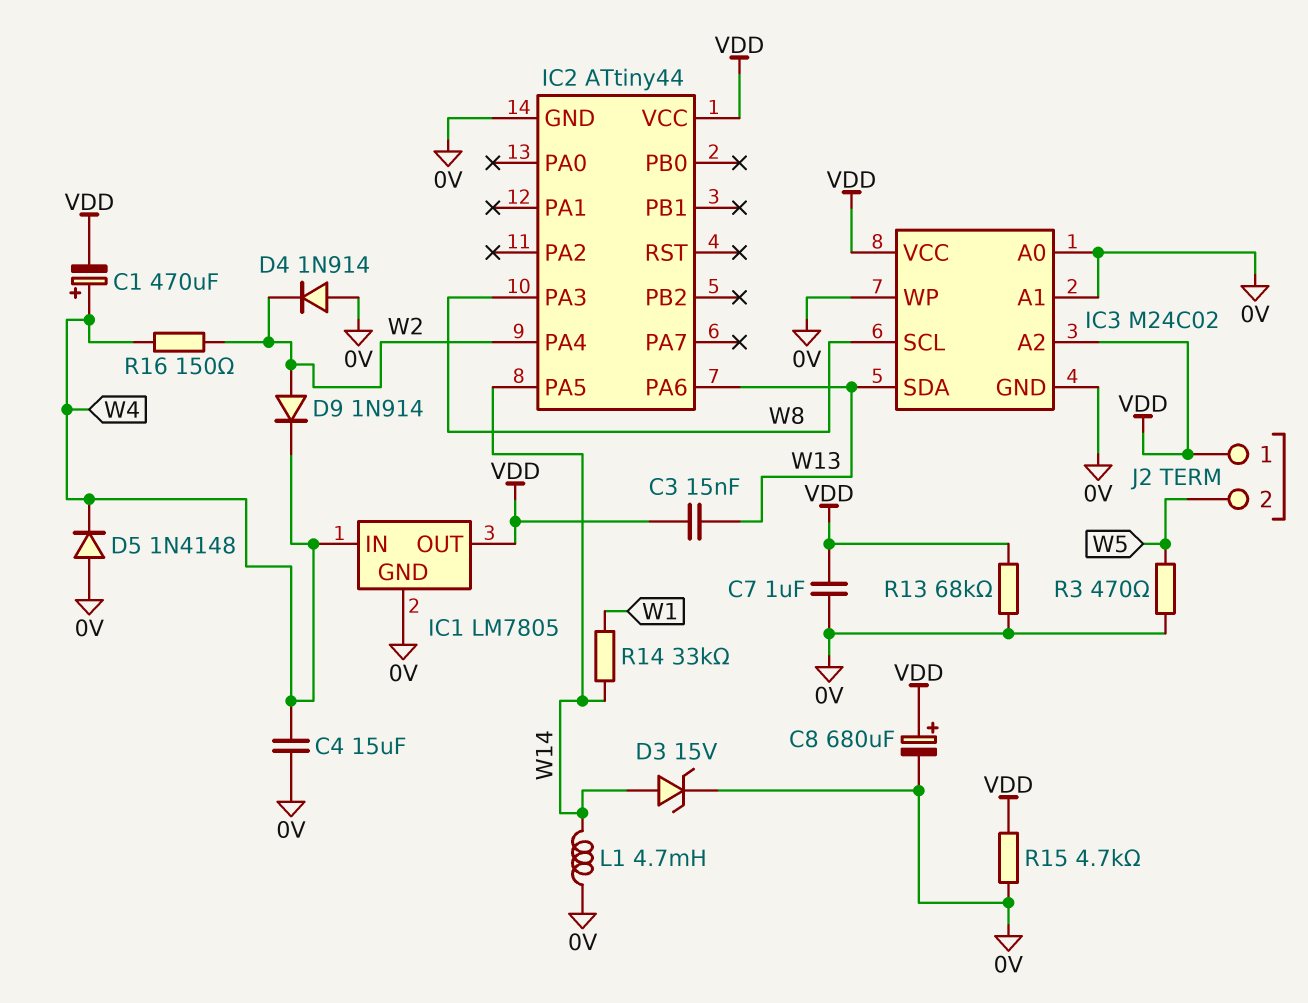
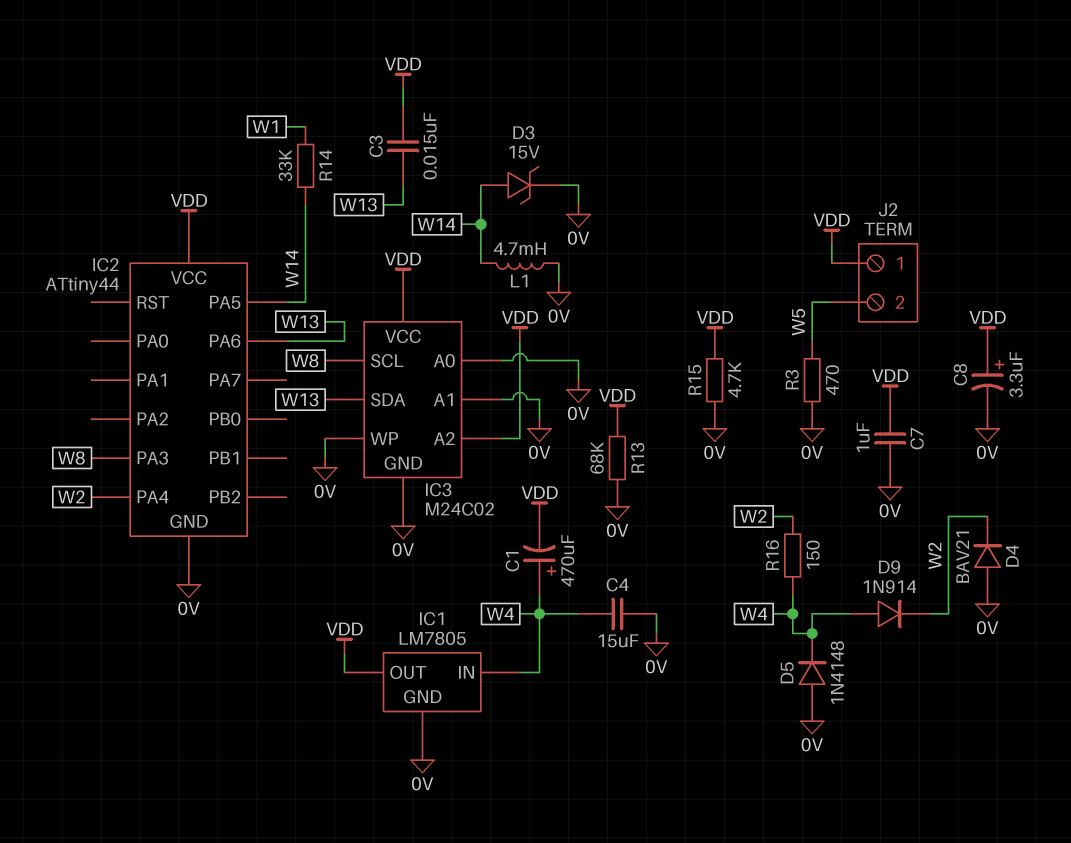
C8: 680uF (plus VDD, minus 0V) -> 3.3uF (plus VDD, minus 0V)
D4: diode 1N914 (A 0V, K W2) -> diode BAV21 (A 0V, K W2)
D9: diode 1N914 (A W2, K W4) -> diode 1N914 (A W4, K W2)

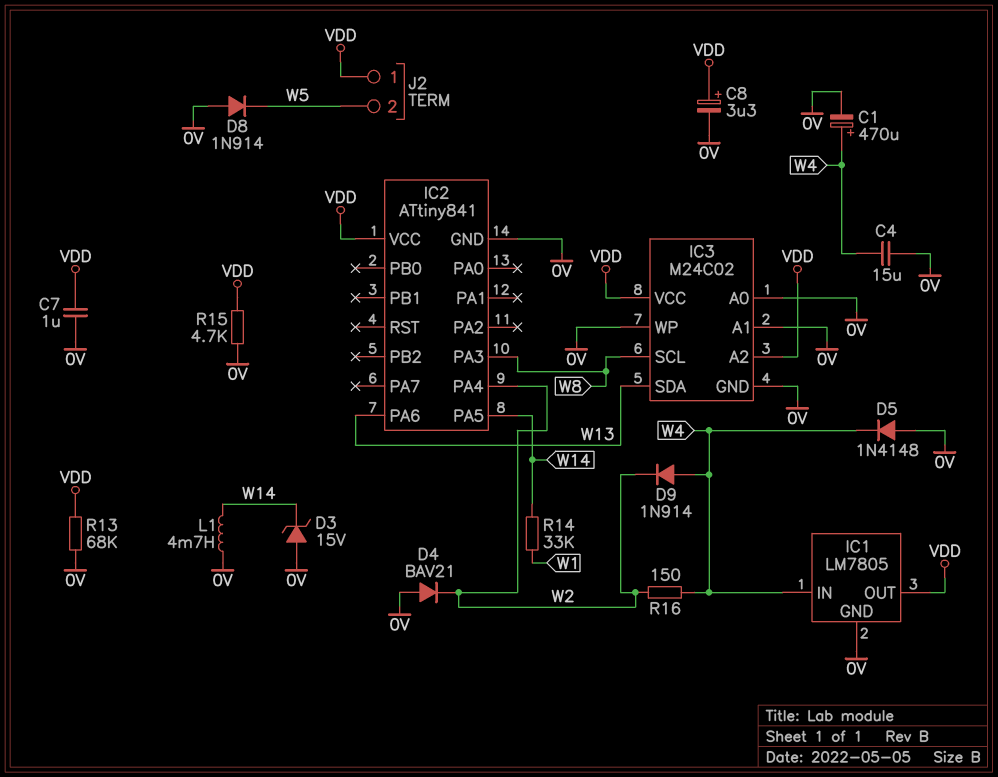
C1: 470uF (plus W4, minus VDD) -> 470uF (plus W4, minus 0V)
C3: 15nF (VDD, W13) -> none
D3: zener 15V (A W14, K 0V) -> zener 15V (A 0V, K W14)
D8: none -> diode 1N914 (A 0V, K W5)
IC2: ATtiny44 -> ATtiny841
R3: 470 (0V, W5) -> none

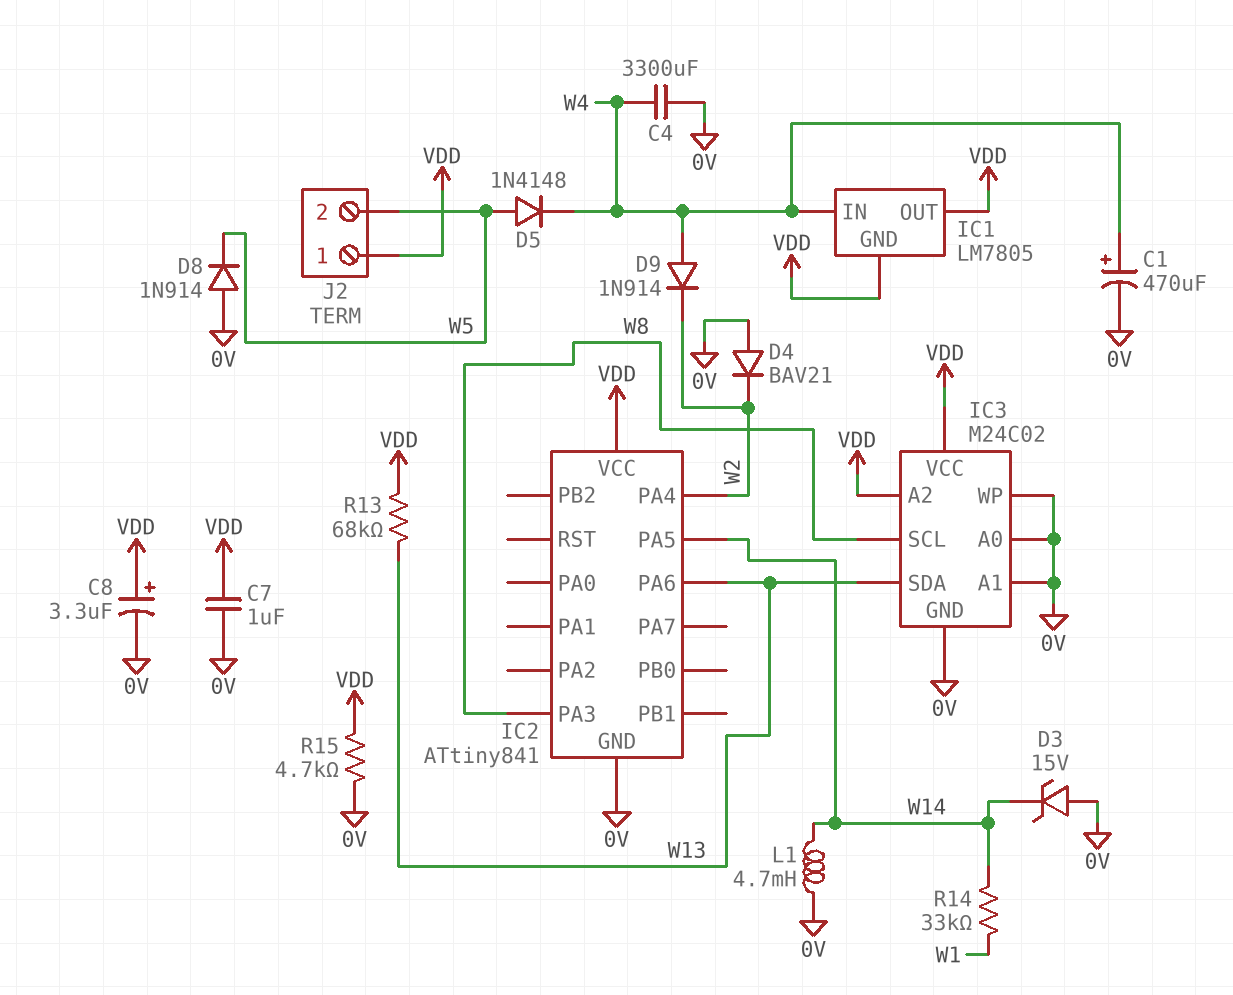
C4: 15uF (0V, W4) -> 3300uF (0V, W4)
D5: diode 1N4148 (A 0V, K W4) -> diode 1N4148 (A W5, K W4)
IC1 pin GND: 0V -> VDD
R13: 68k (0V, VDD) -> 68k (VDD, W13)
R16: 150 (W2, W4) -> none

